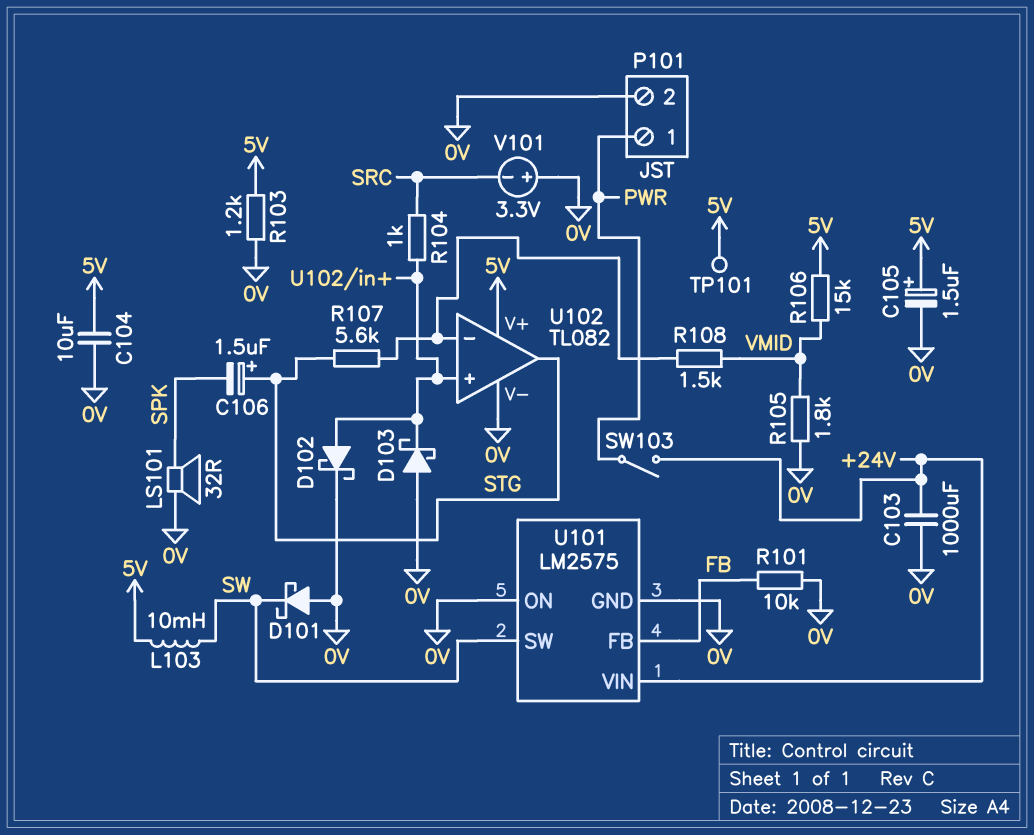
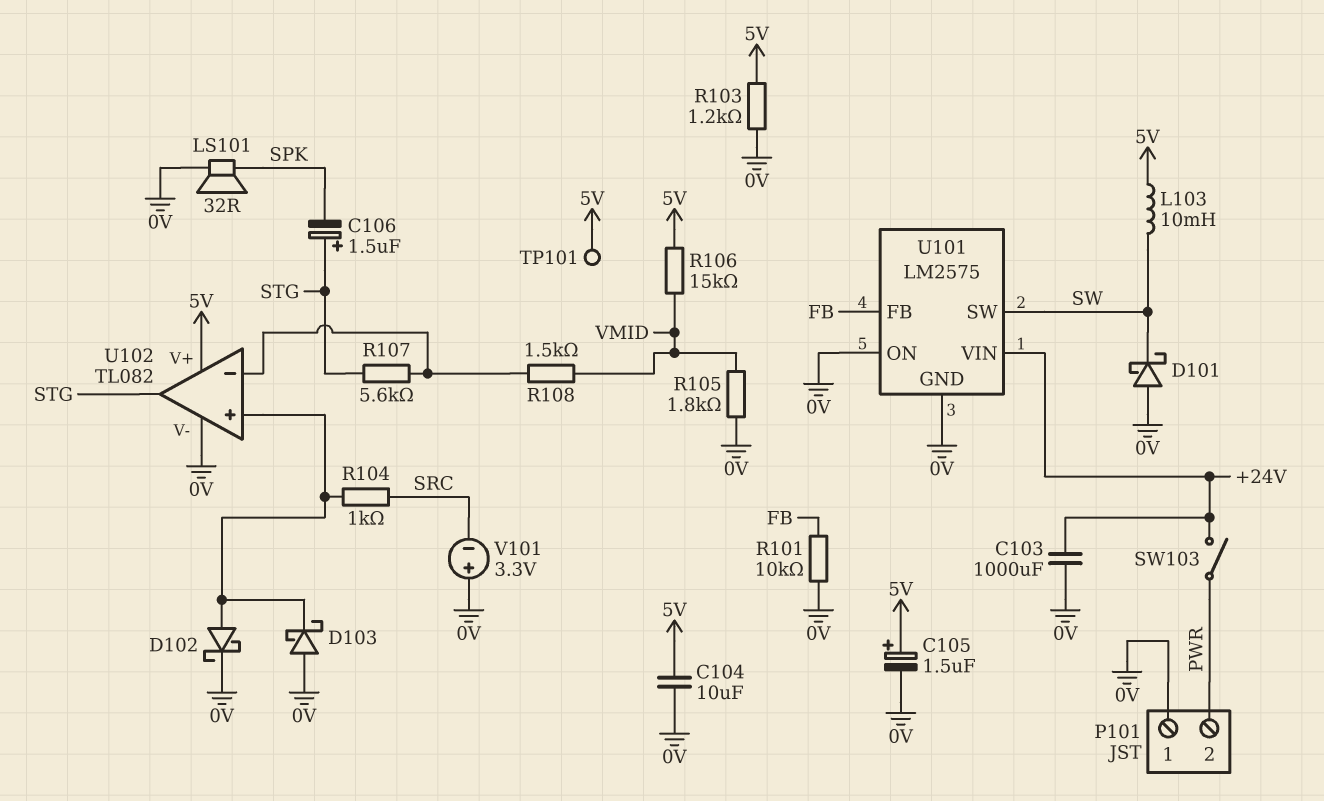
P101 pin 1: PWR -> 0V
P101 pin 2: 0V -> PWR

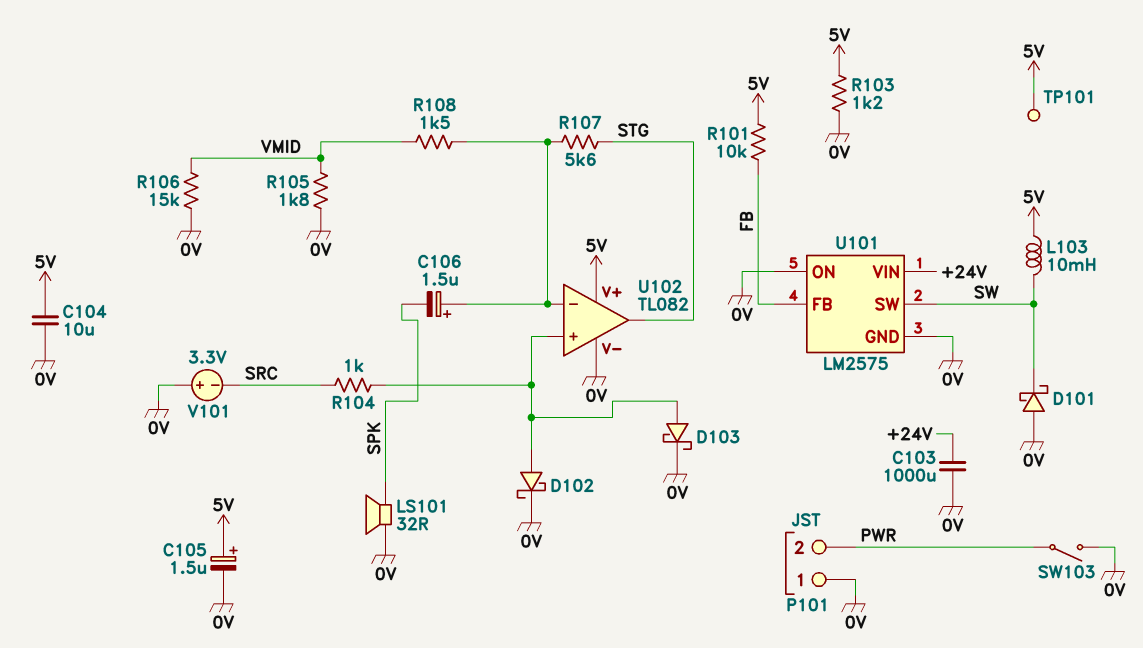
C106: 1.5uF (plus STG, minus SPK) -> 1.5uF (plus U102/in-, minus SPK)
D103: schottky (A 0V, K U102/in+) -> schottky (A U102/in+, K 0V)
R101: 10k (0V, FB) -> 10k (5V, FB)
R106: 15k (5V, VMID) -> 15k (0V, VMID)
SW103: switch (+24V, PWR) -> switch (0V, PWR)

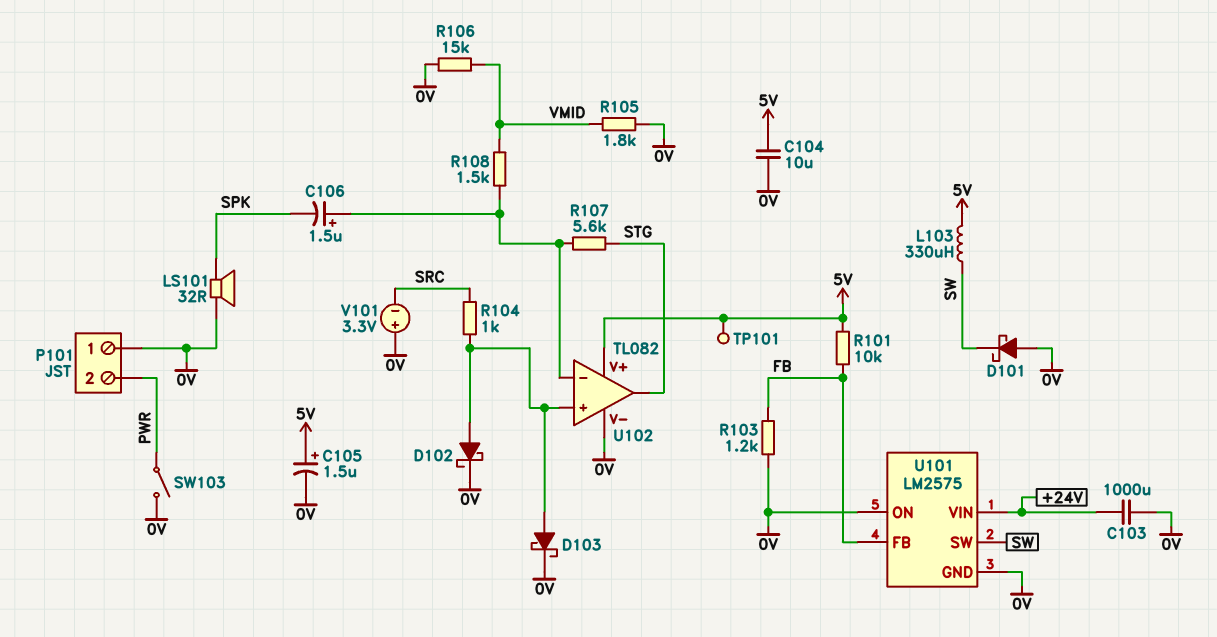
L103: 10mH (5V, SW) -> 330uH (5V, SW)
R103: 1.2k (0V, 5V) -> 1.2k (0V, FB)

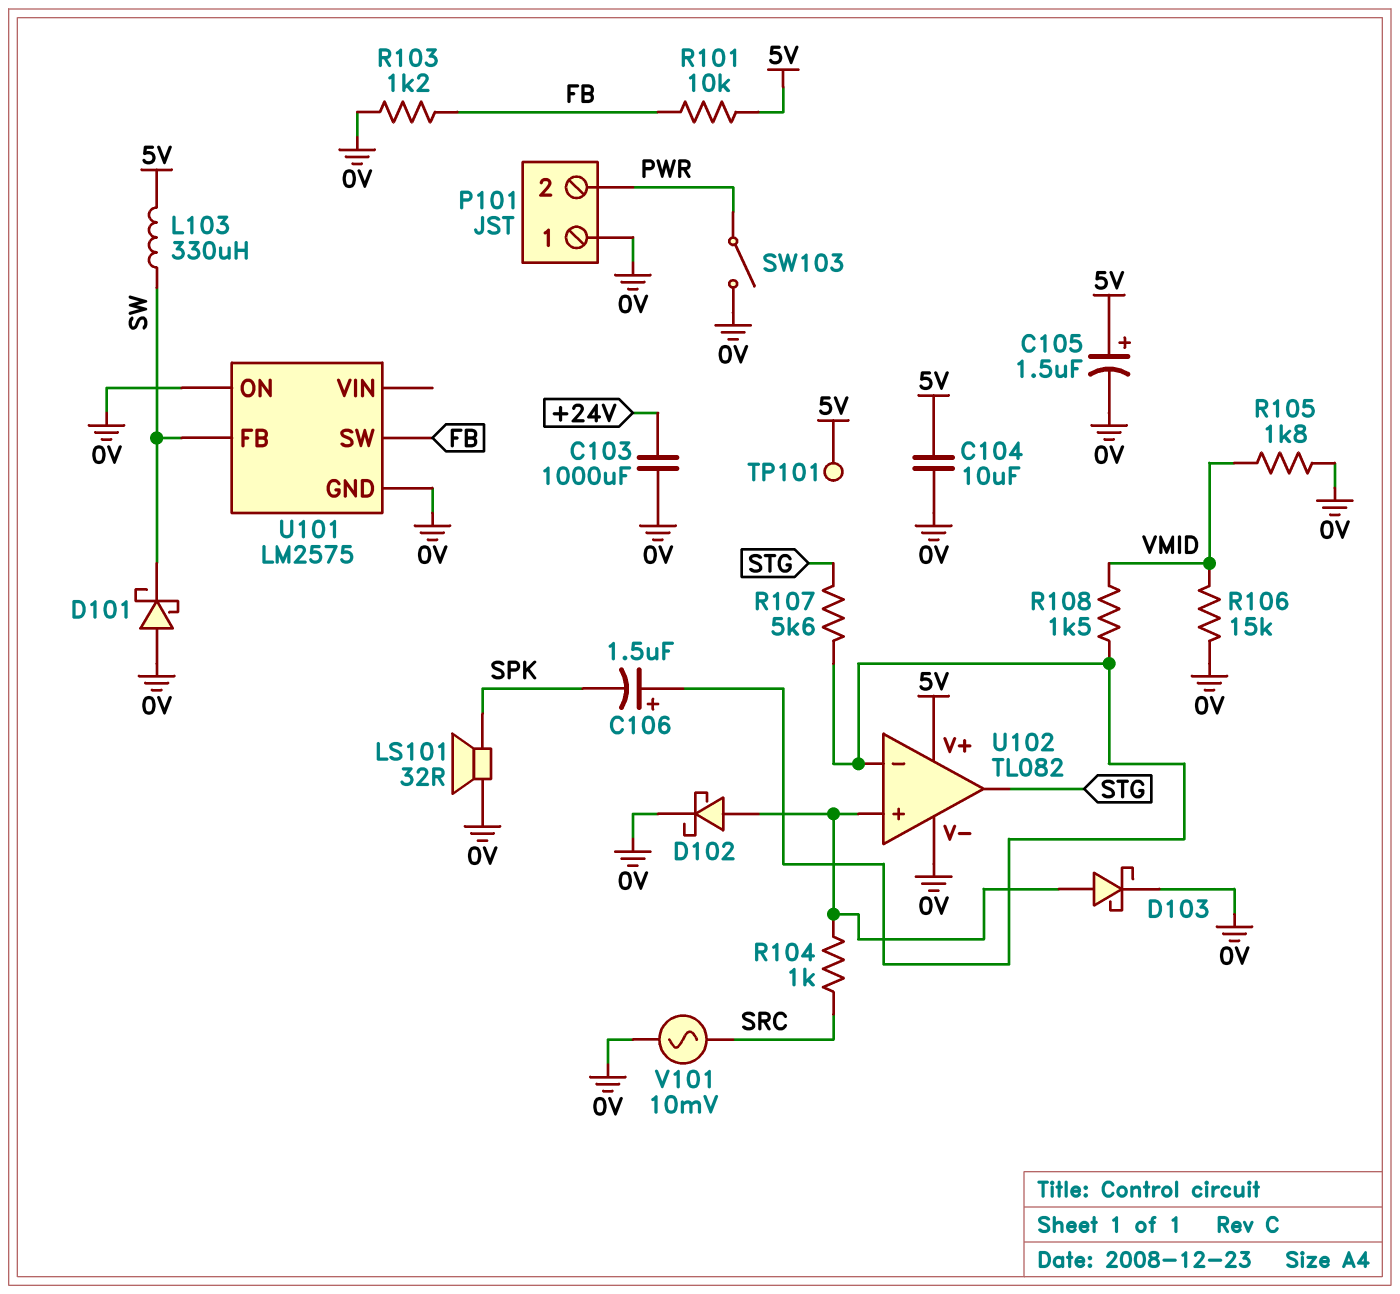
U101 pin FB: FB -> SW
U101 pin SW: SW -> FB
U101 pin VIN: +24V -> none
V101: 3.3V (plus 0V, minus SRC) -> AC 10mV (0V, SRC)

